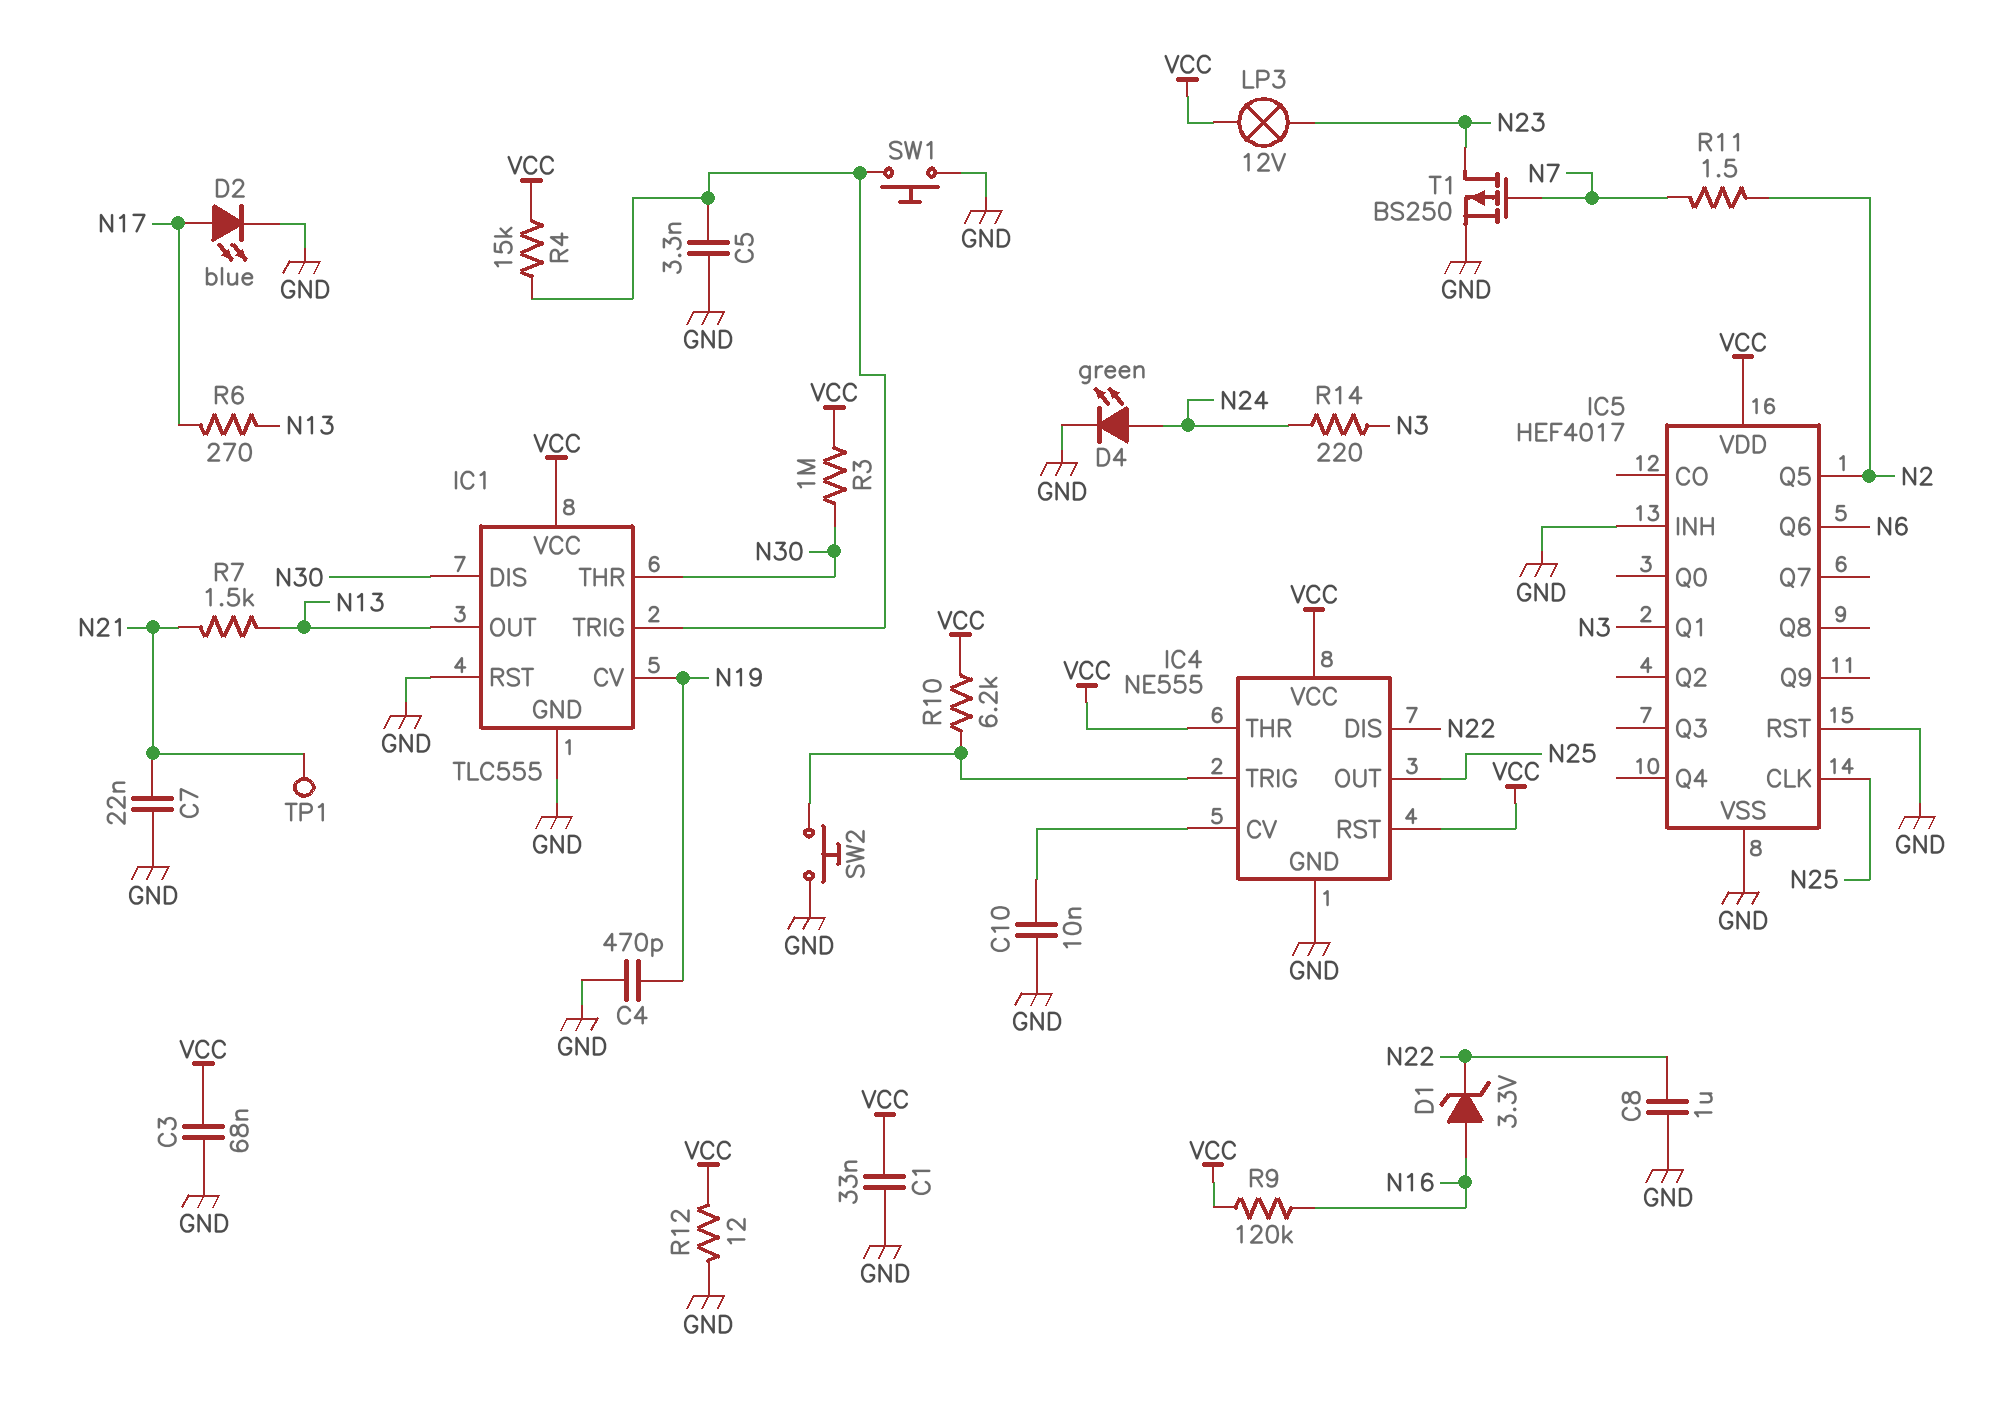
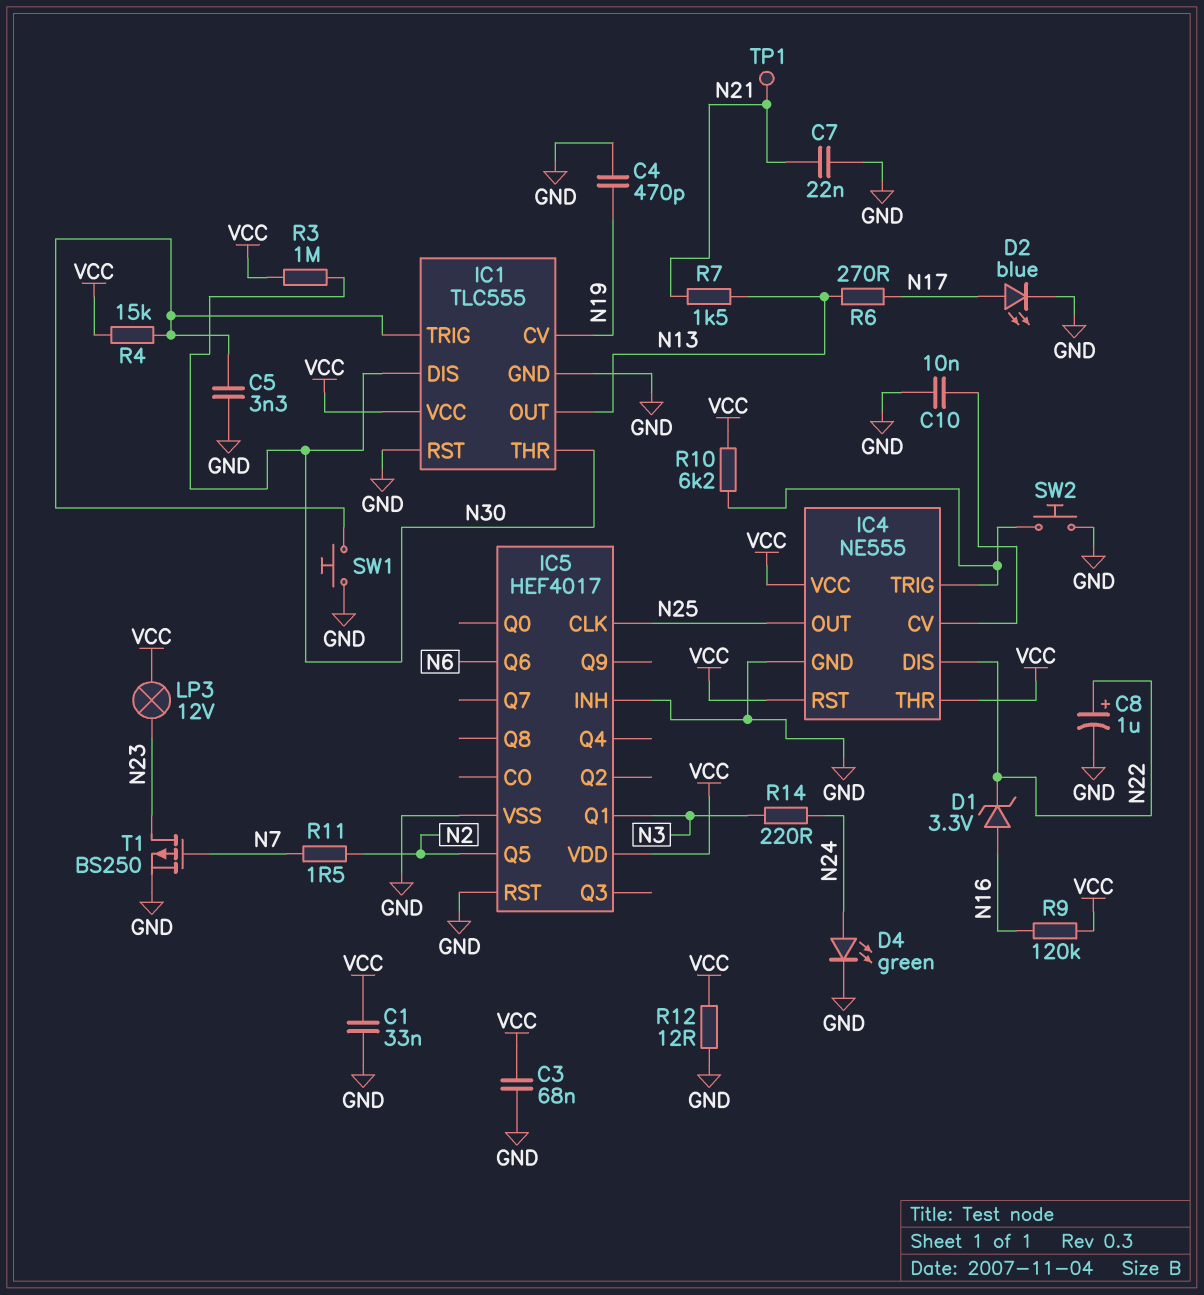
C8: 1uF (GND, N22) -> 1uF (plus N22, minus GND)

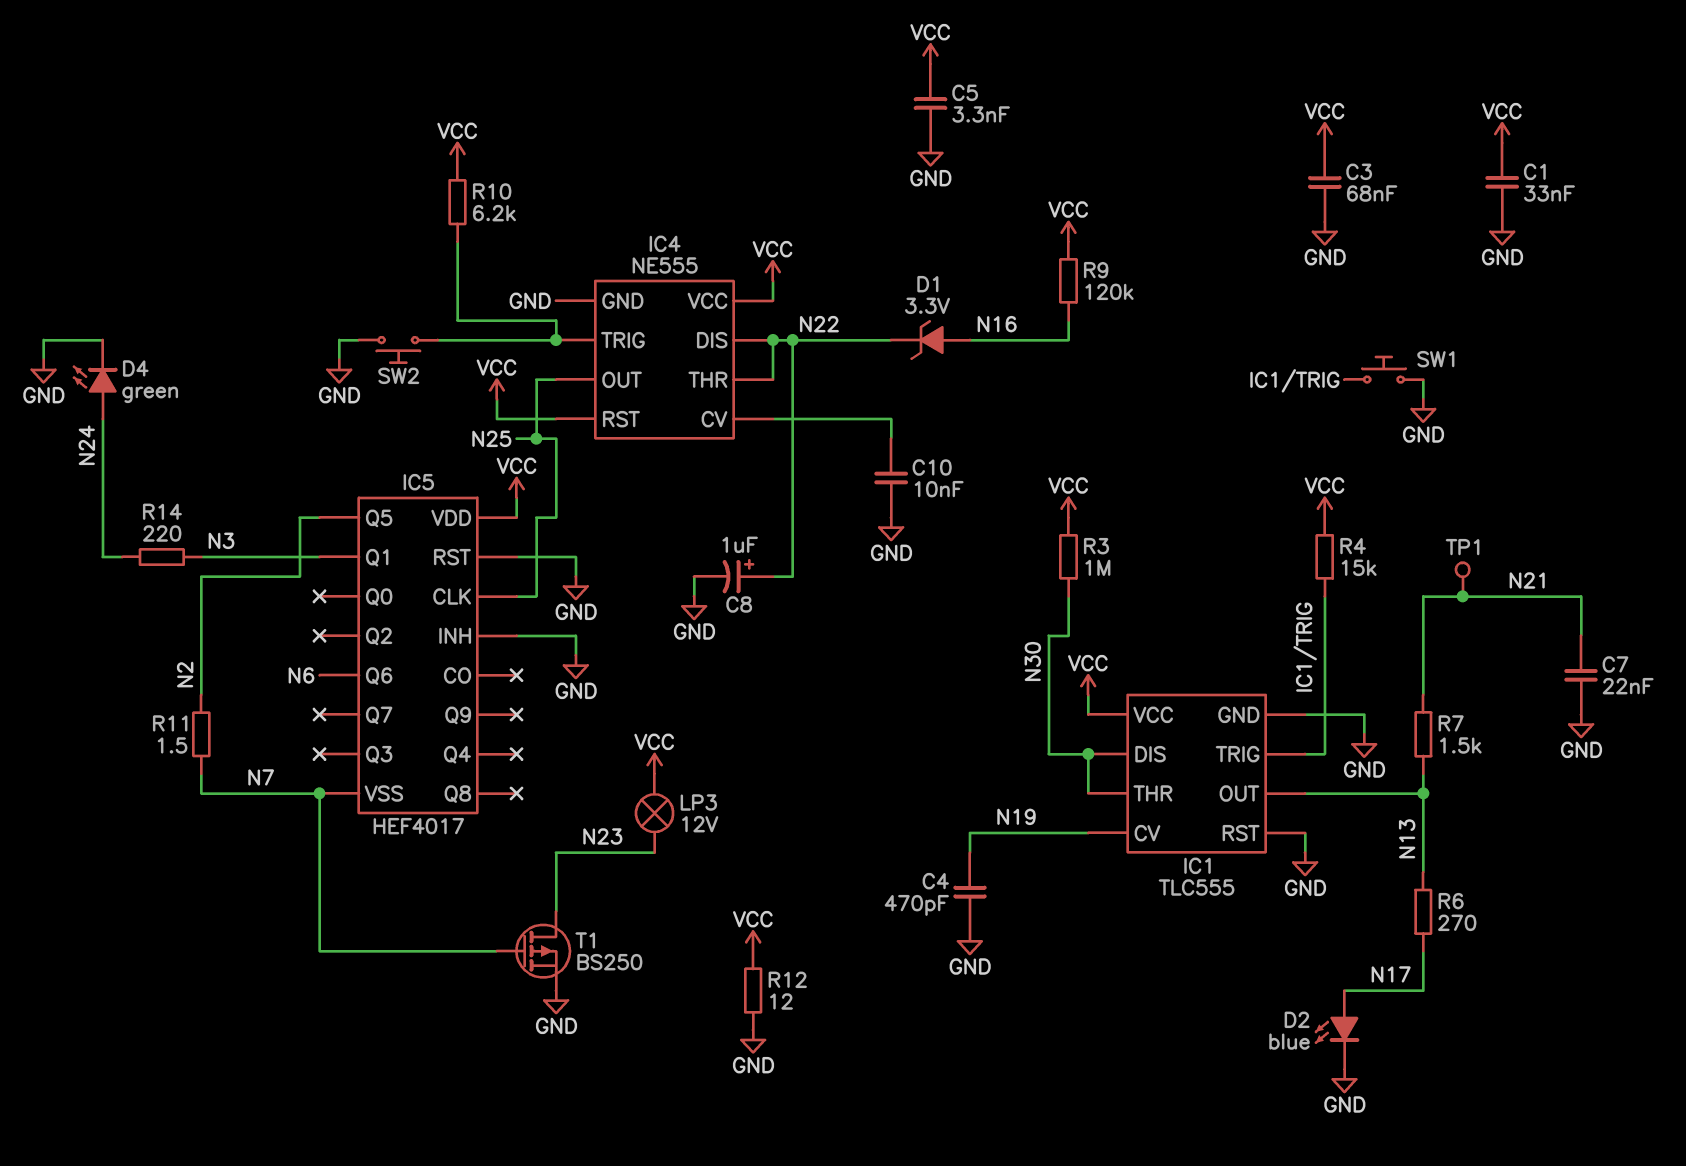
C5: 3.3nF (GND, IC1/TRIG) -> 3.3nF (GND, VCC)
IC4 pin THR: VCC -> N22
IC5 pin VSS: GND -> N7

